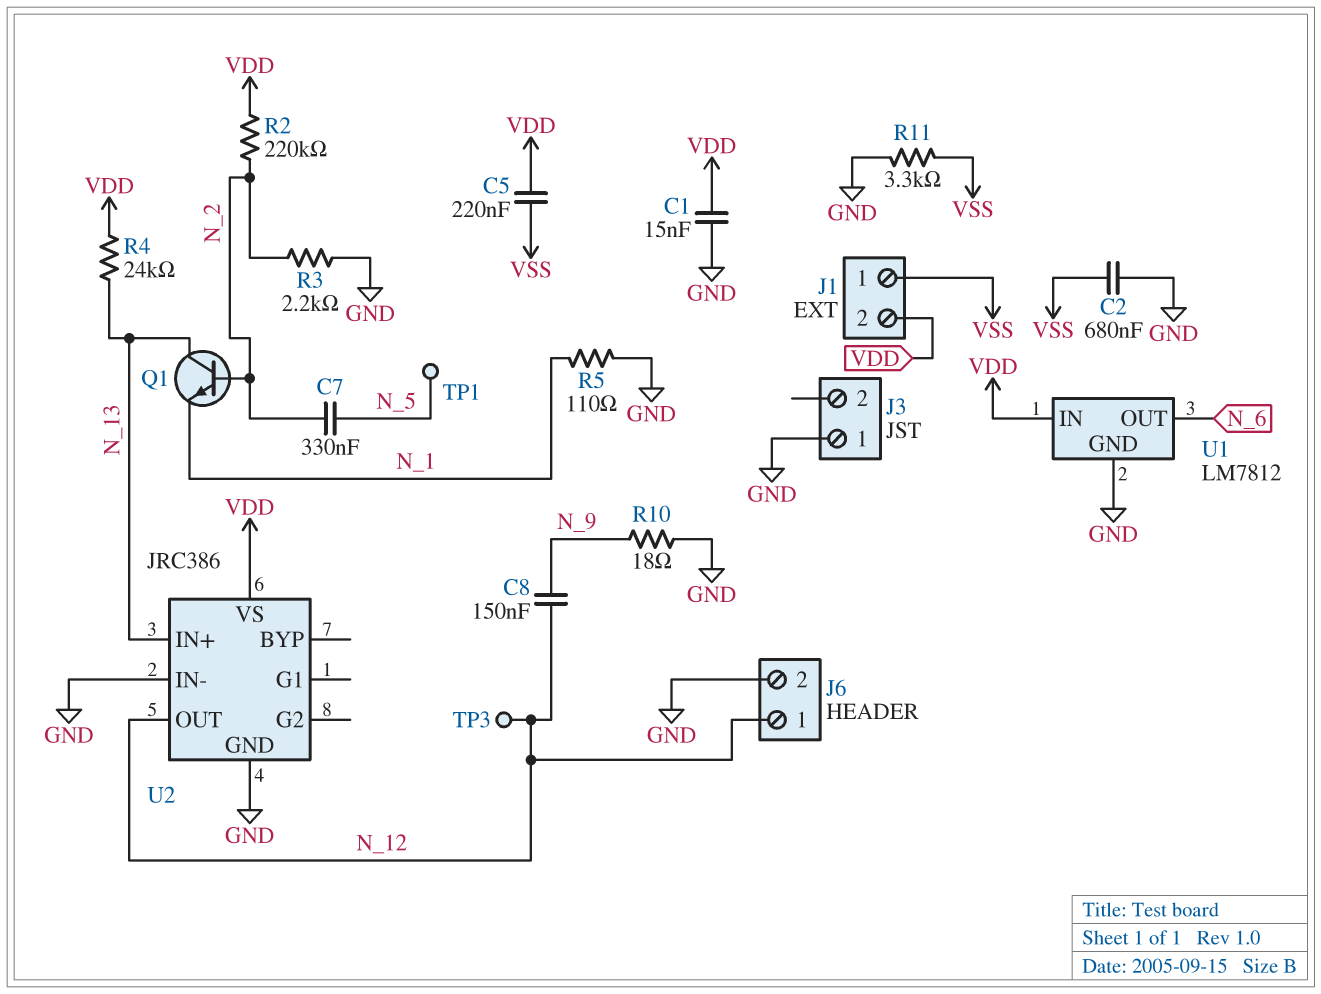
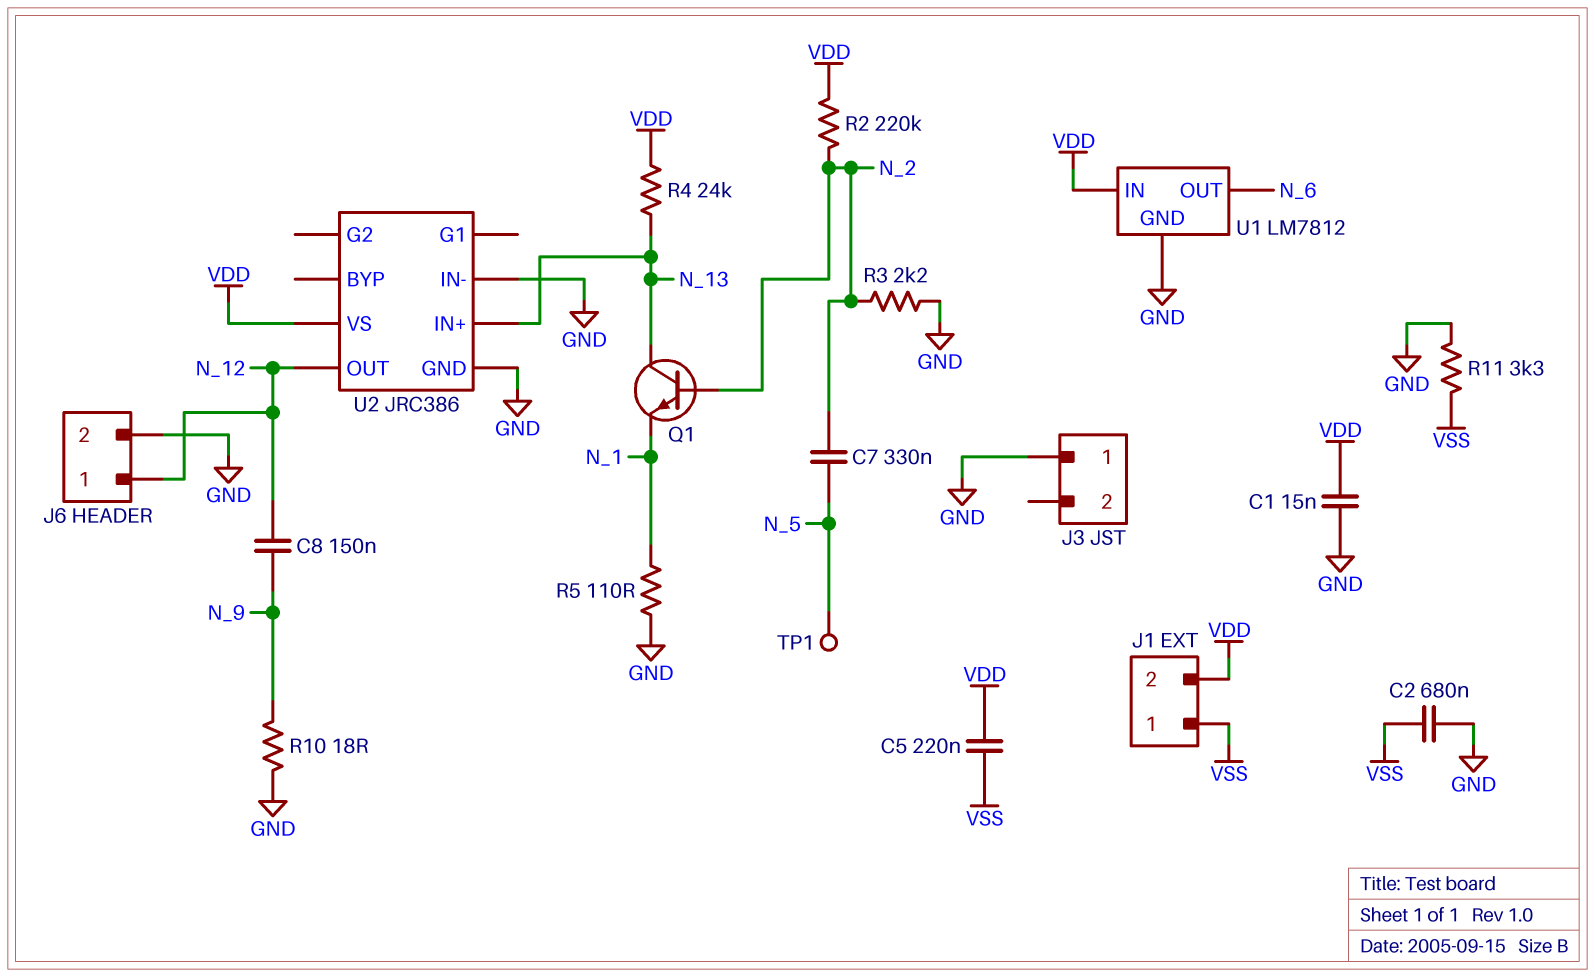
TP3: test point (N_12) -> none

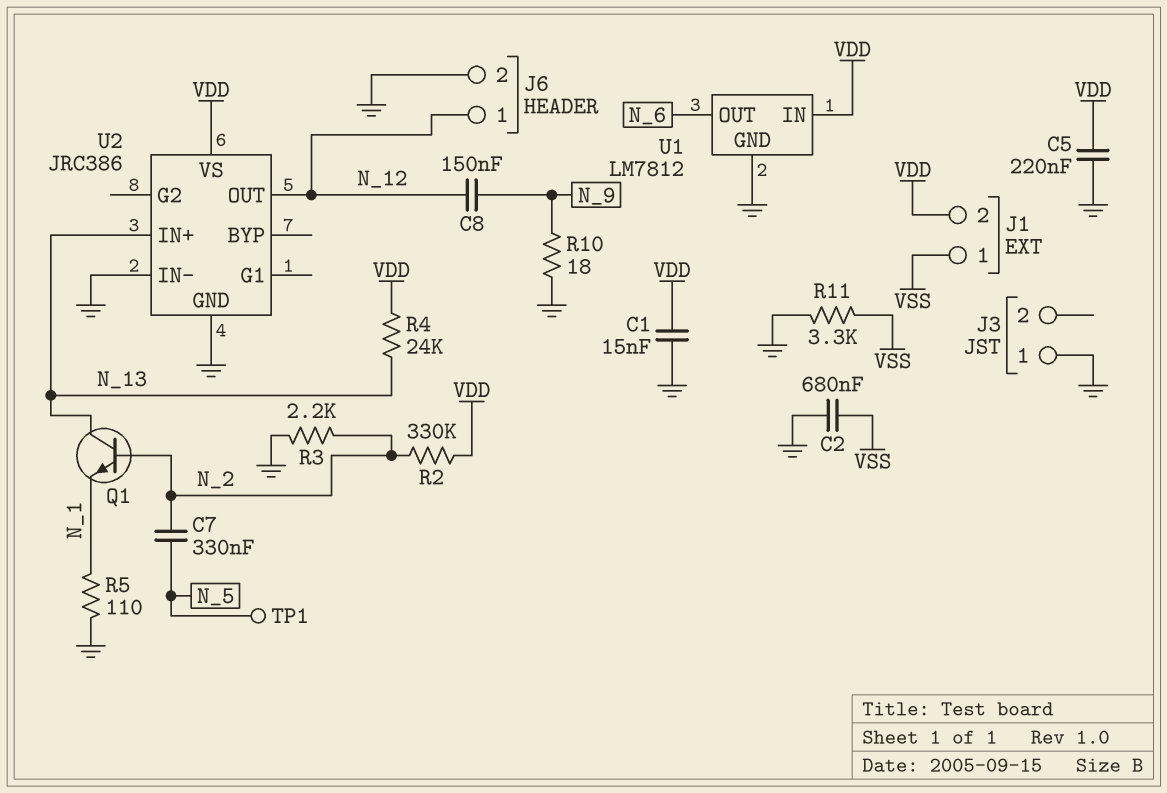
C5: 220nF (VDD, VSS) -> 220nF (GND, VDD)
R2: 220k (N_2, VDD) -> 330k (N_2, VDD)

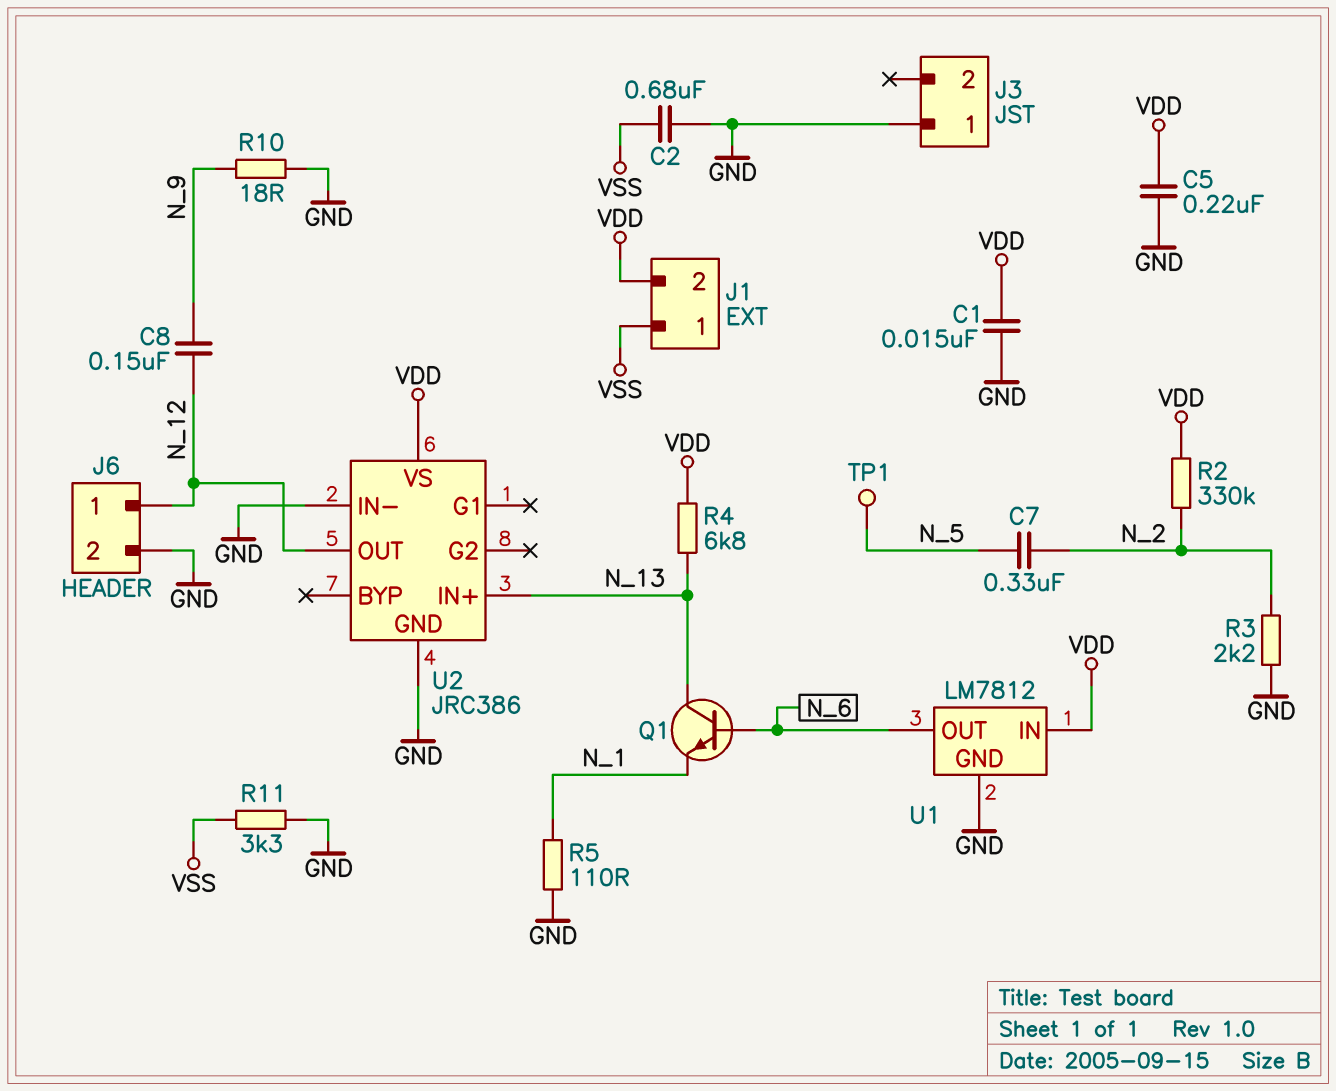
Q1: NPN (B N_2, C N_13, E N_1) -> NPN (B N_6, C N_13, E N_1)
R4: 24k (N_13, VDD) -> 6.8k (N_13, VDD)

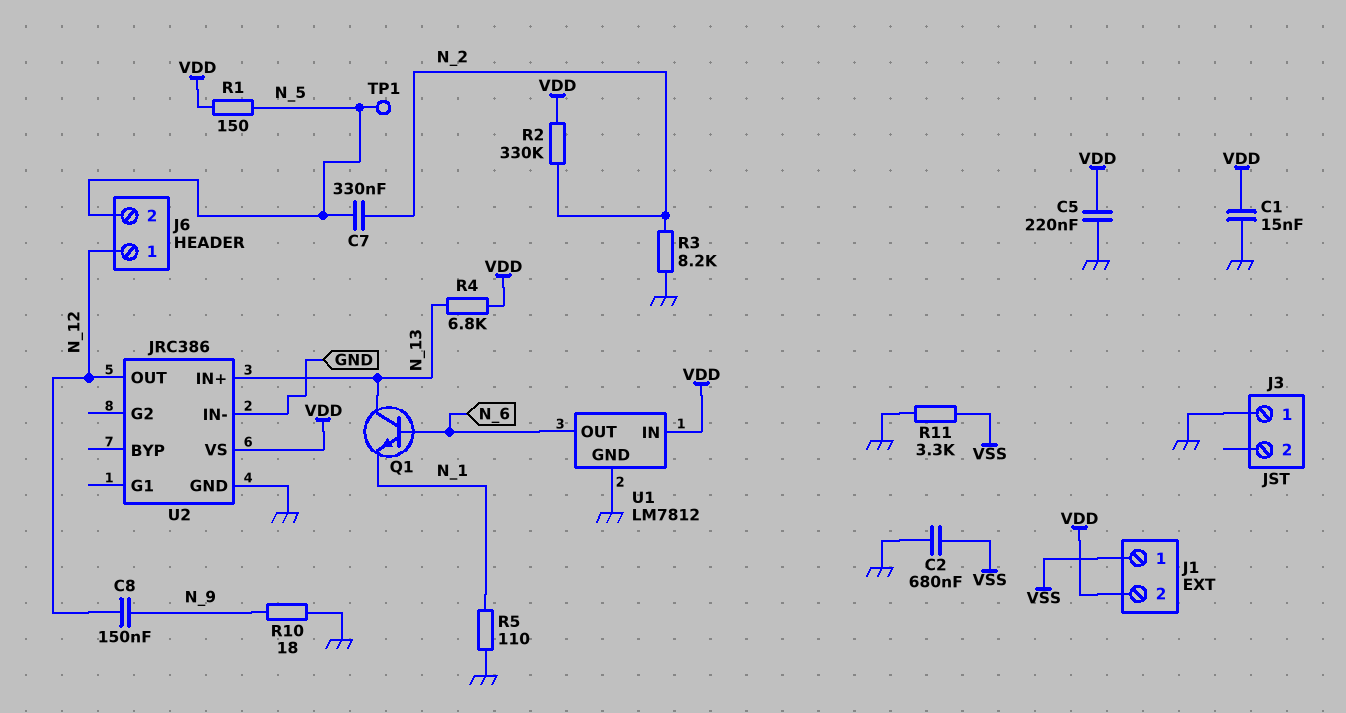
J6 pin 2: GND -> N_5
R1: none -> 150 (N_5, VDD)
R3: 2.2k (GND, N_2) -> 8.2k (GND, N_2)

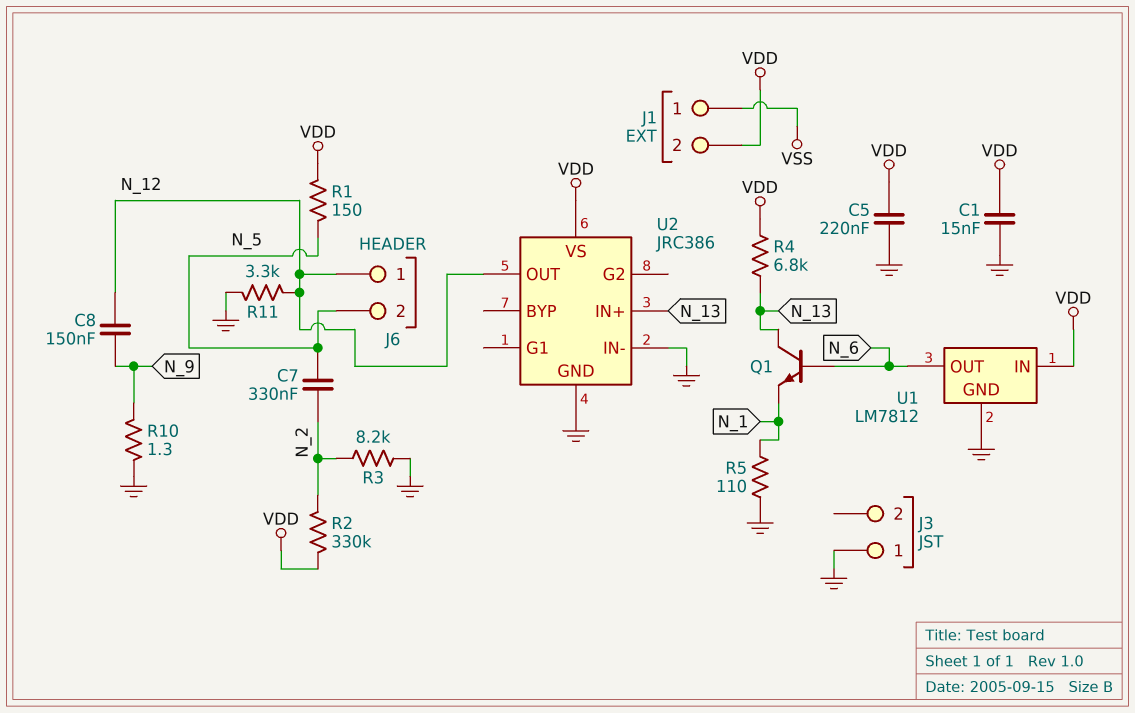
C2: 680nF (GND, VSS) -> none
R10: 18 (GND, N_9) -> 1.3 (GND, N_9)
R11: 3.3k (GND, VSS) -> 3.3k (GND, N_12)
TP1: test point (N_5) -> none

